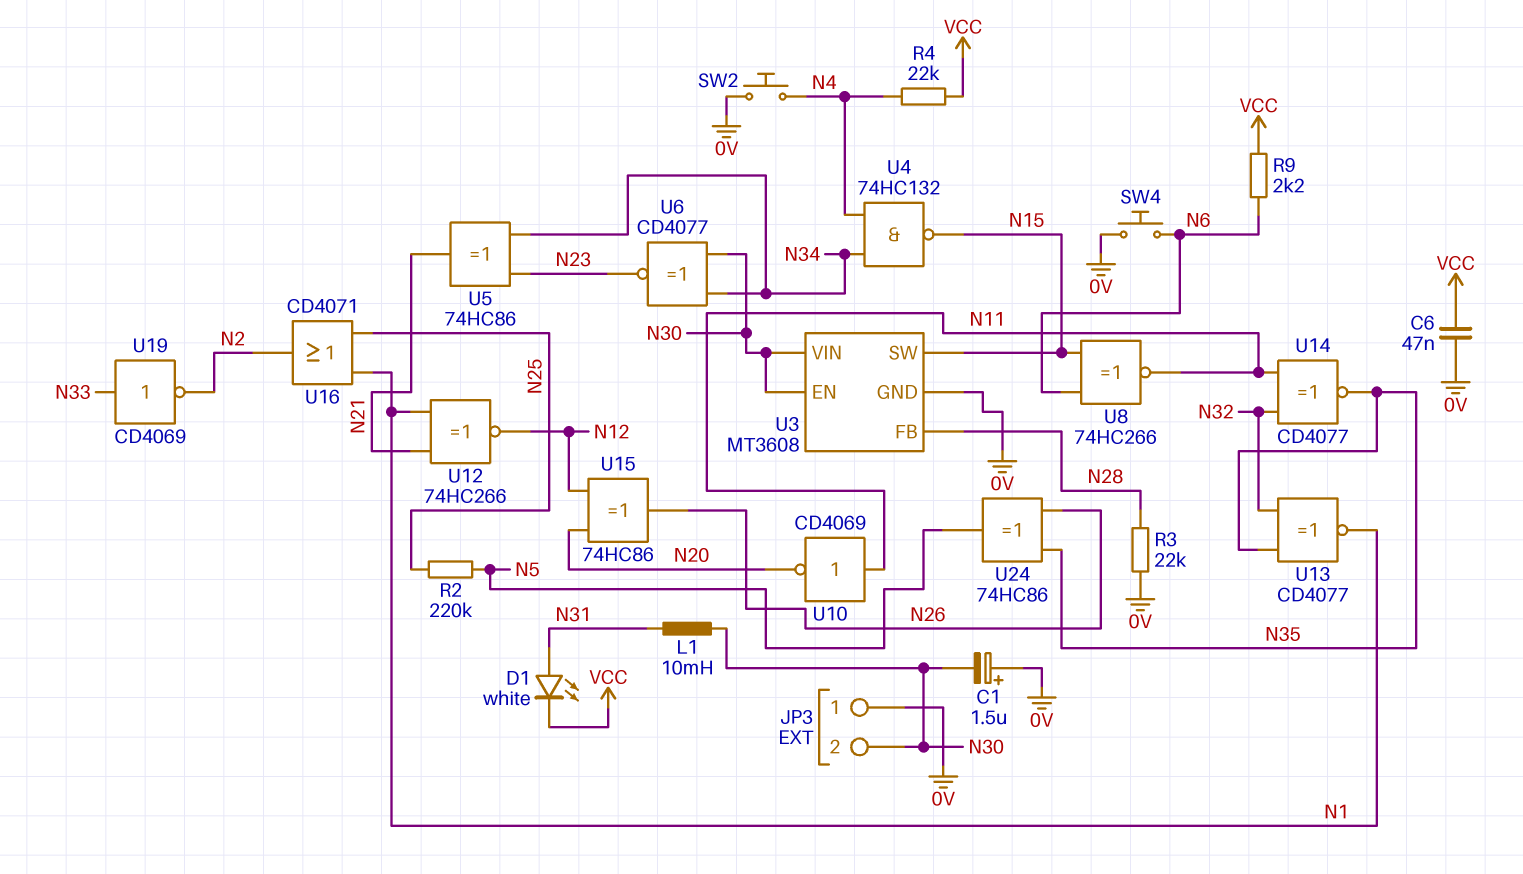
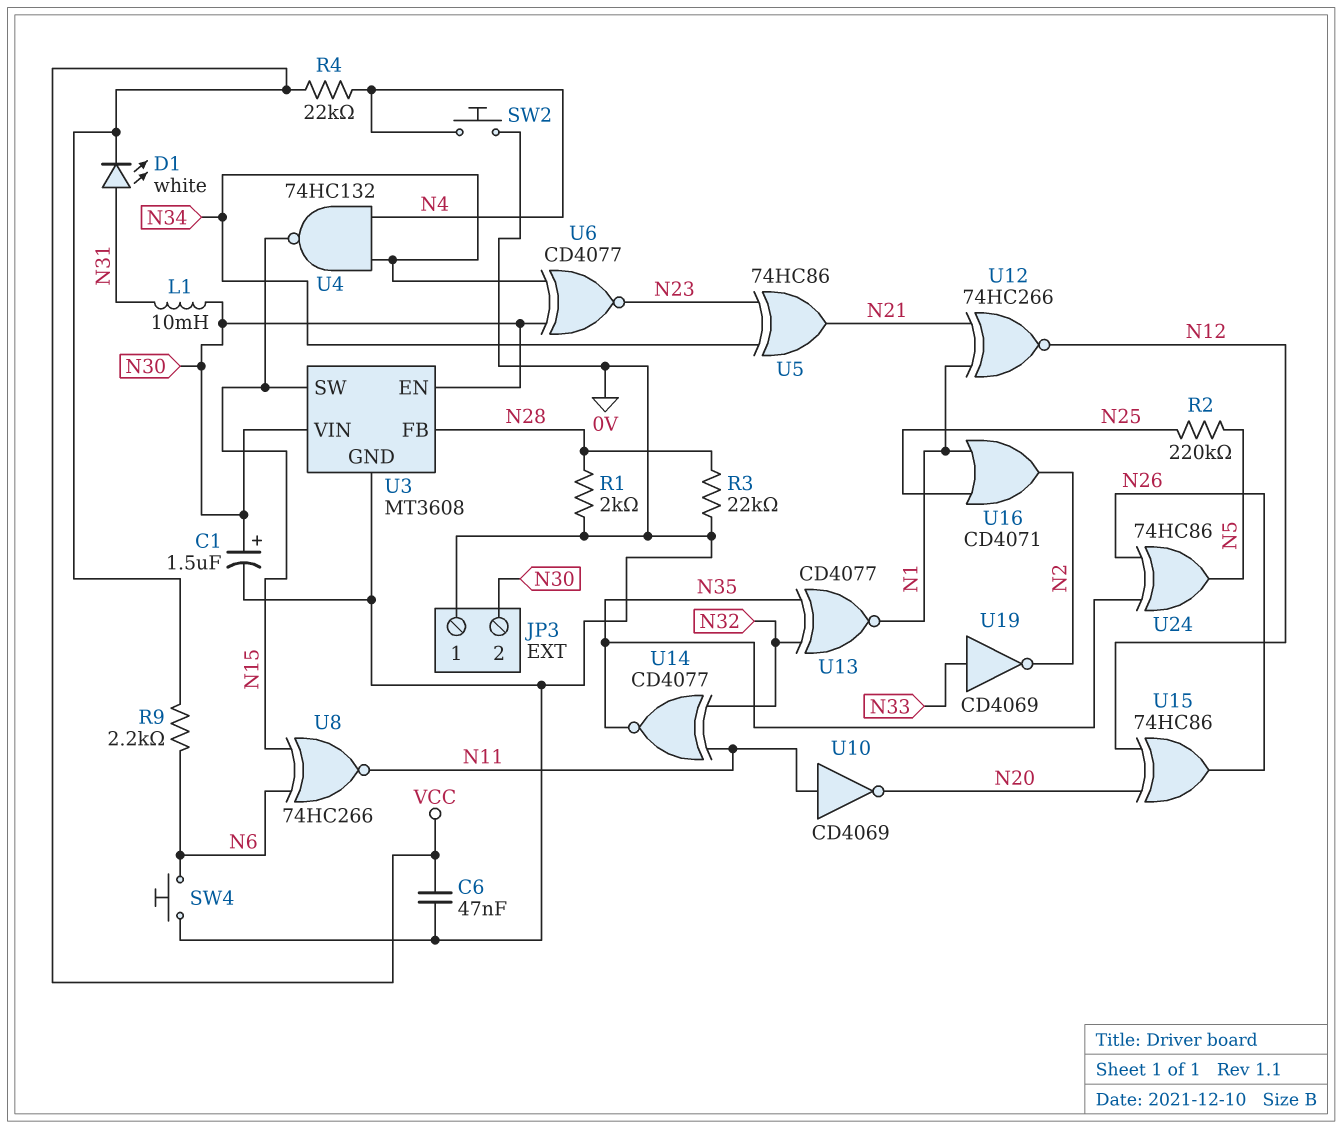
C1: 1.5uF (plus 0V, minus N30) -> 1.5uF (plus N30, minus 0V)
R1: none -> 2k (0V, N28)

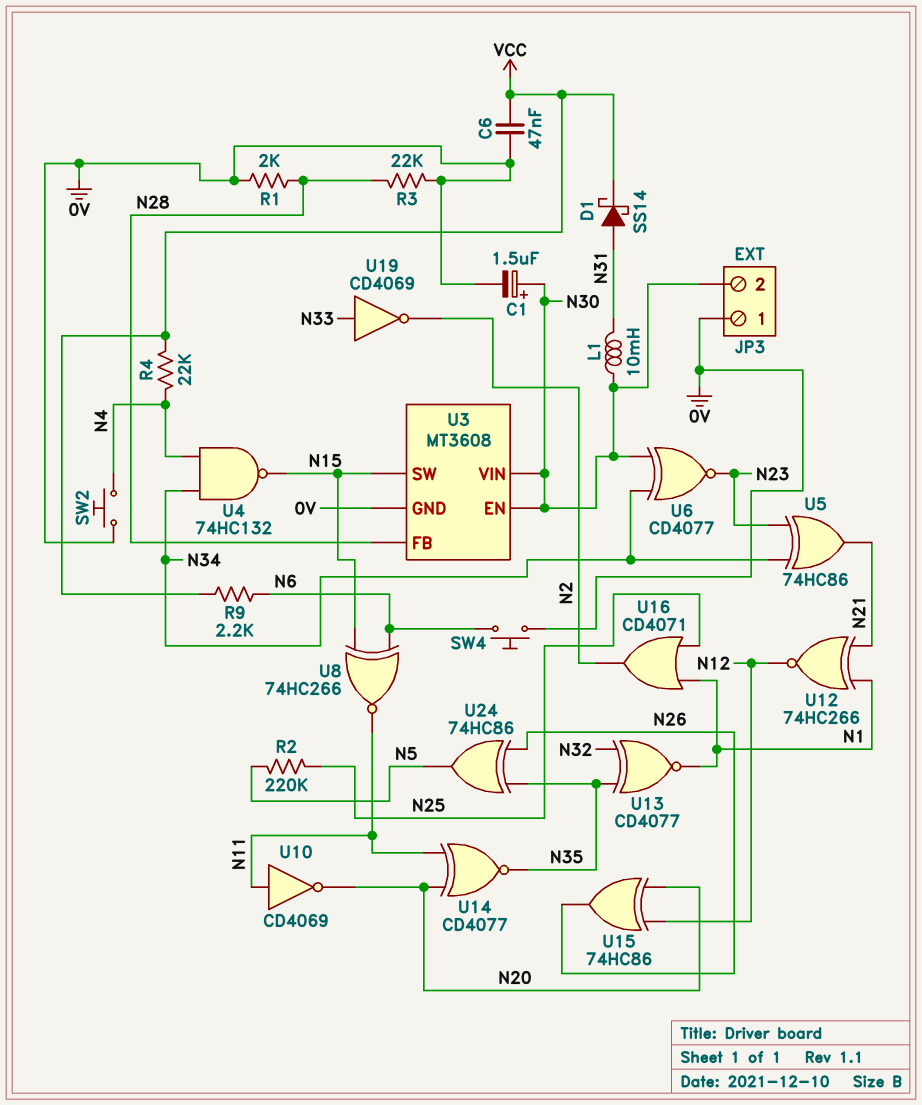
D1: LED white (A N31, K VCC) -> schottky SS14 (A N31, K VCC)
U14: XNOR CD4077 (in N11, in N32, out N35) -> XNOR CD4077 (in N11, in N20, out N35)

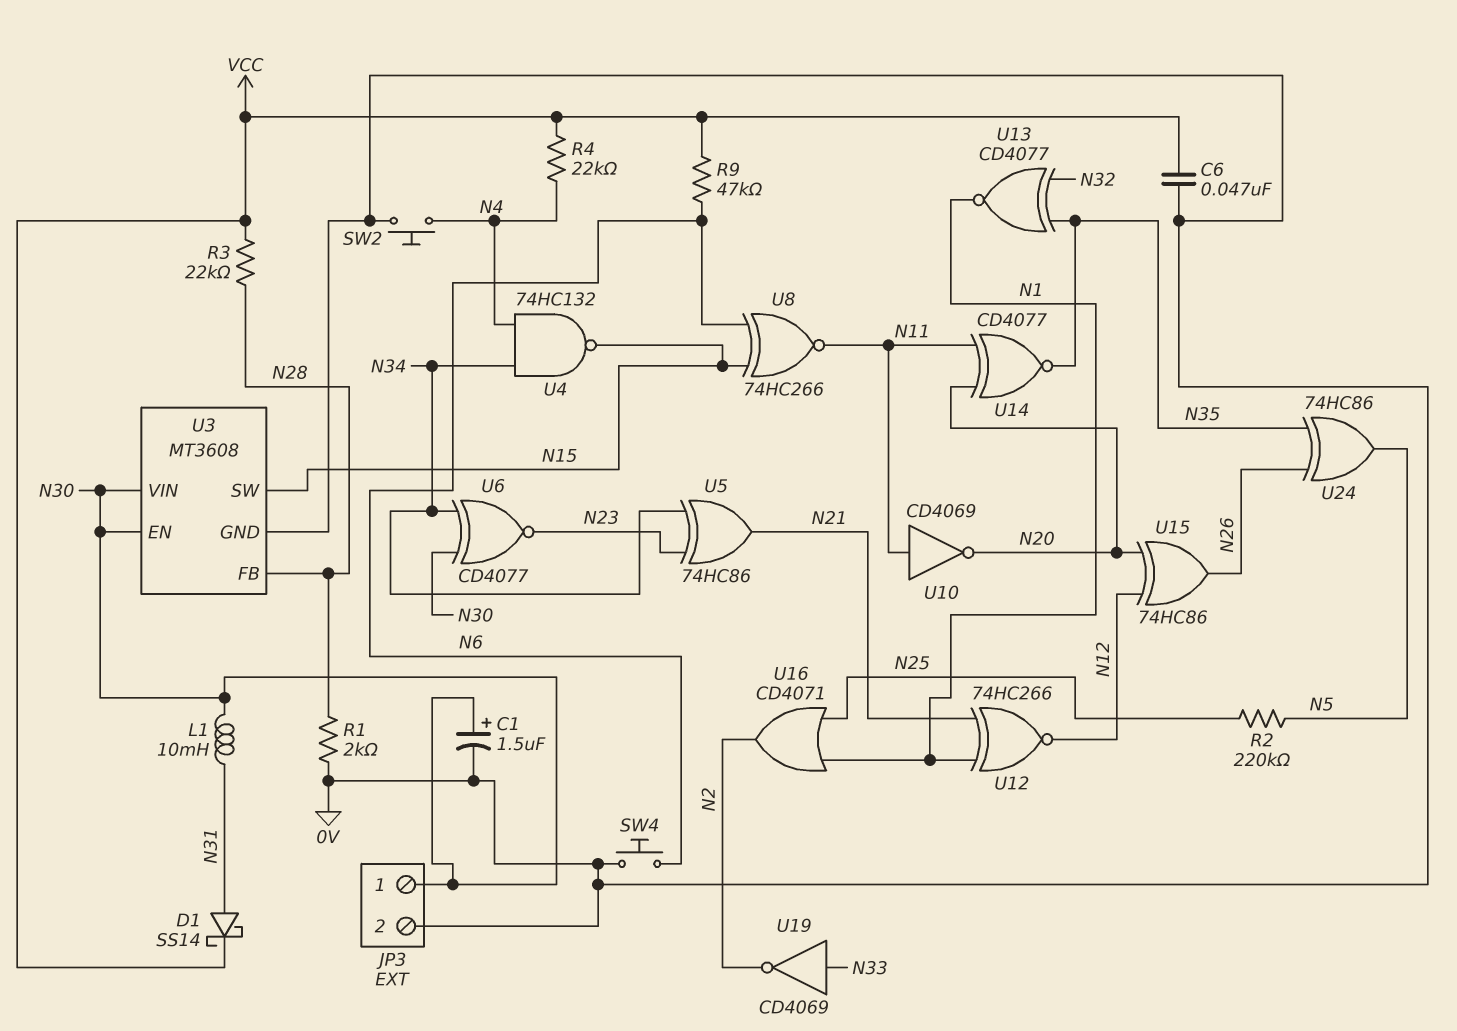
JP3 pin 1: 0V -> N30
JP3 pin 2: N30 -> 0V
R3: 22k (0V, N28) -> 22k (N28, VCC)
R9: 2.2k (N6, VCC) -> 47k (N6, VCC)

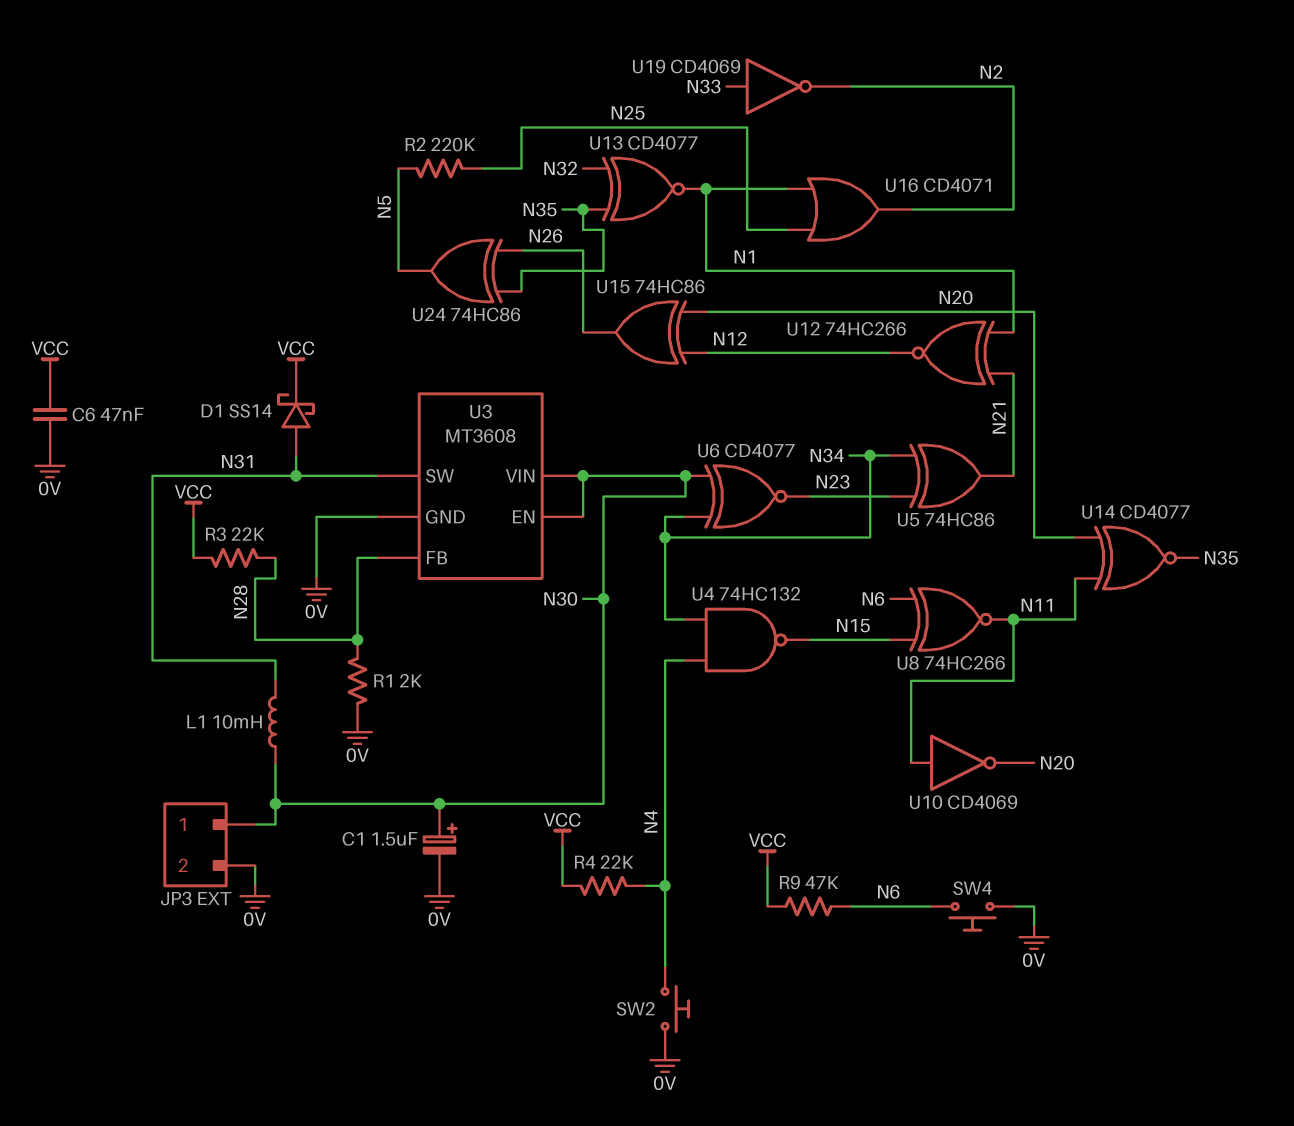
U3 pin SW: N15 -> N31

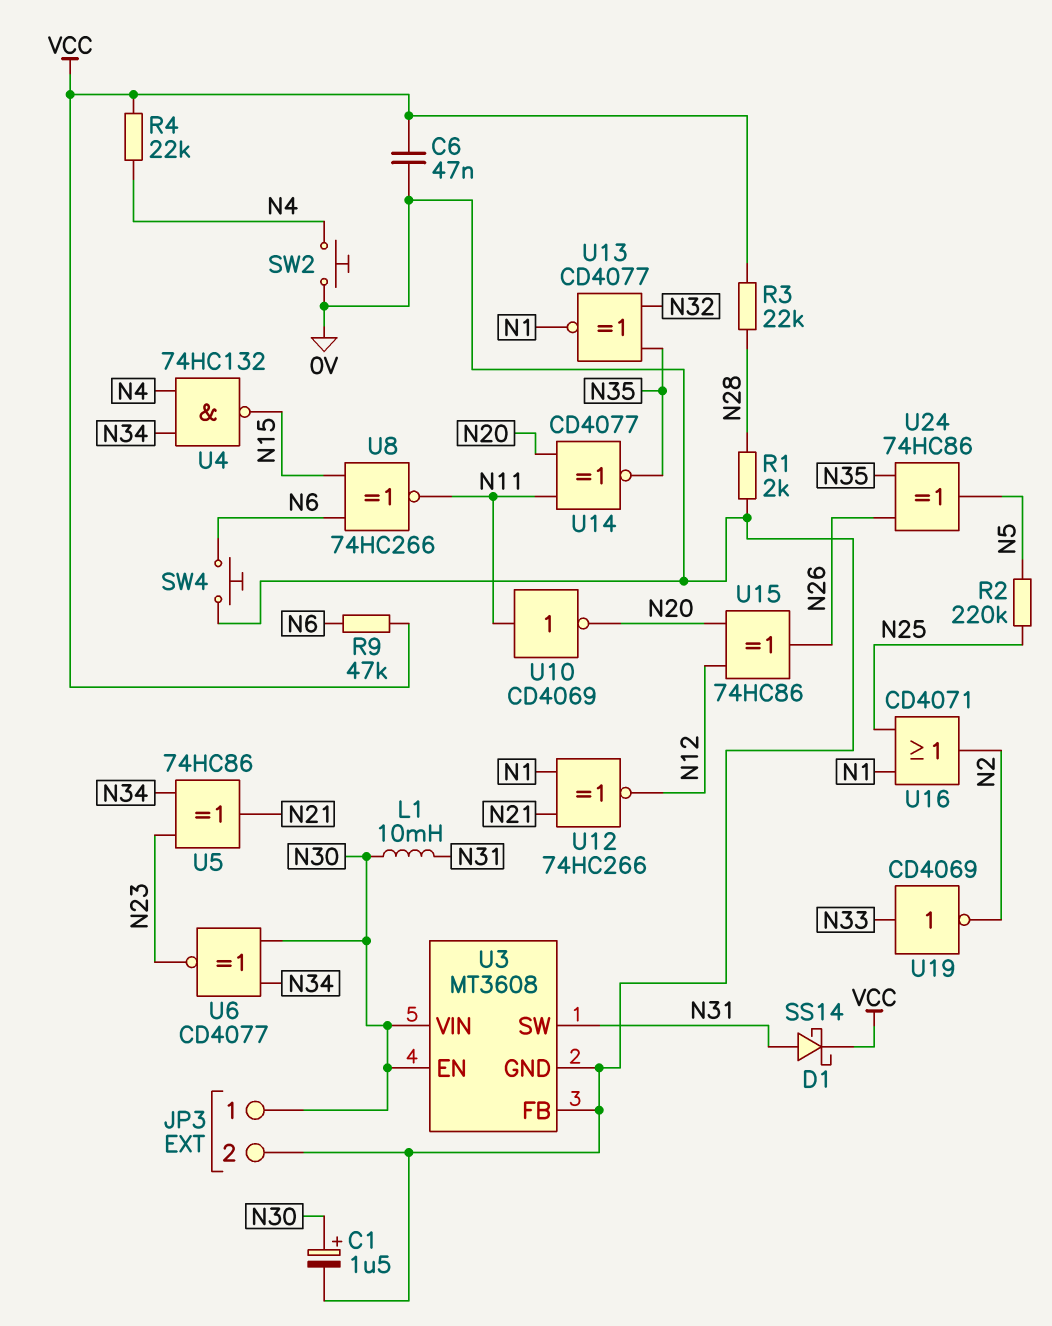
U3 pin FB: N28 -> 0V

